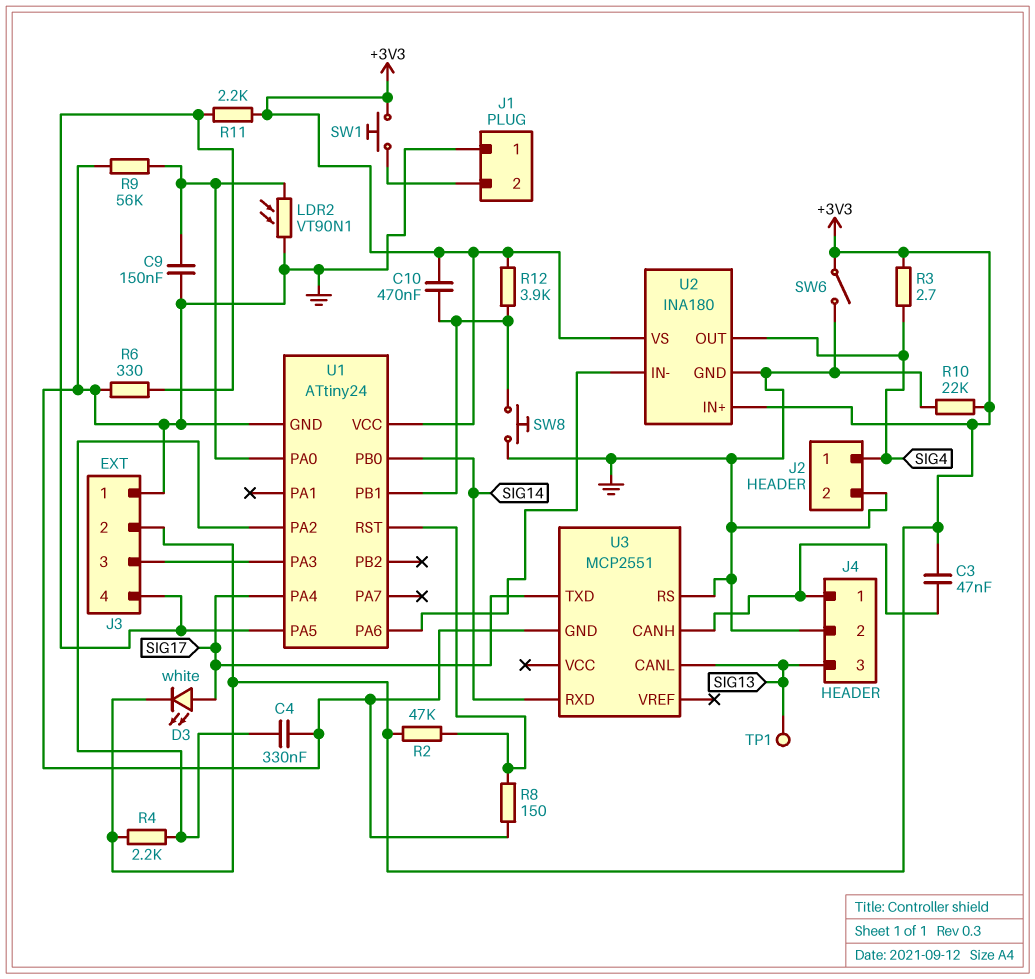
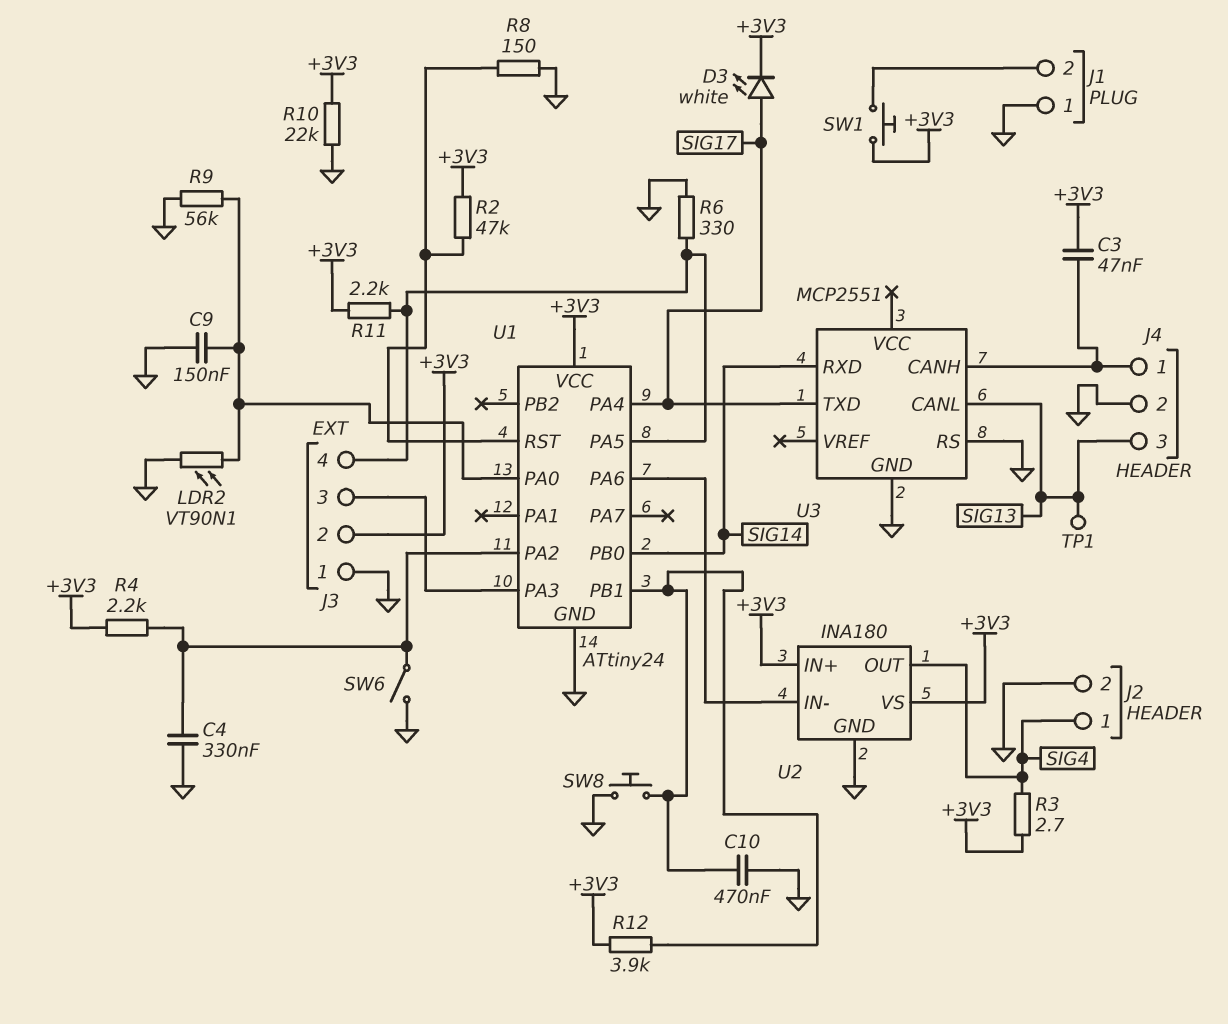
C10: 470nF (+3V3, U1/PB1) -> 470nF (GND, U1/PB1)
SW6: switch (+3V3, GND) -> switch (GND, U1/PA2)

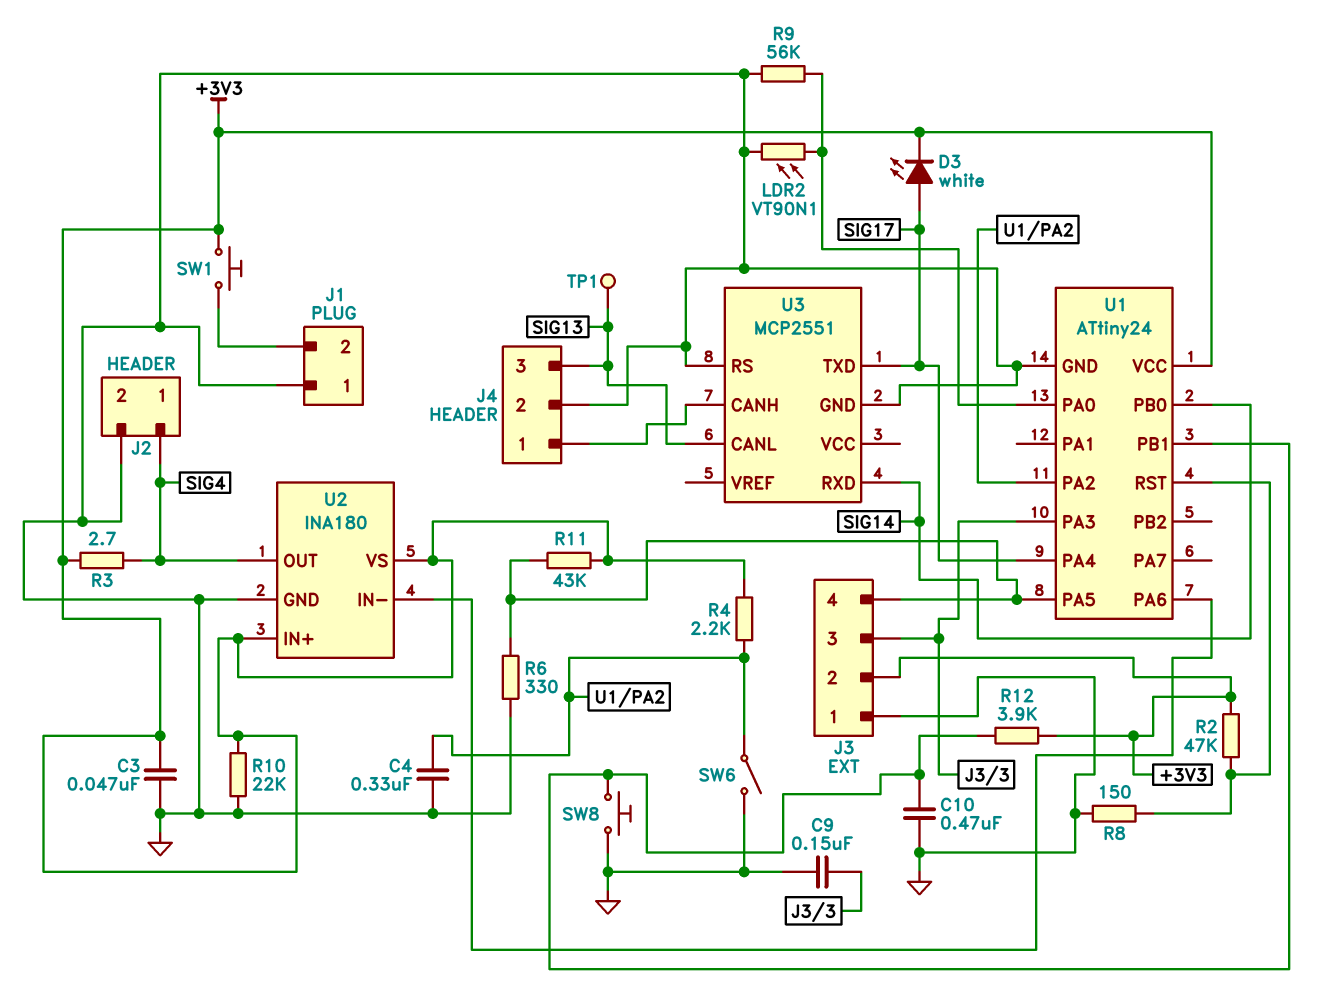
C3: 47nF (+3V3, J4/1) -> 47nF (+3V3, GND)
C9: 150nF (GND, U1/PA0) -> 150nF (GND, J3/3)
R11: 2.2k (+3V3, J3/4) -> 43k (+3V3, J3/4)

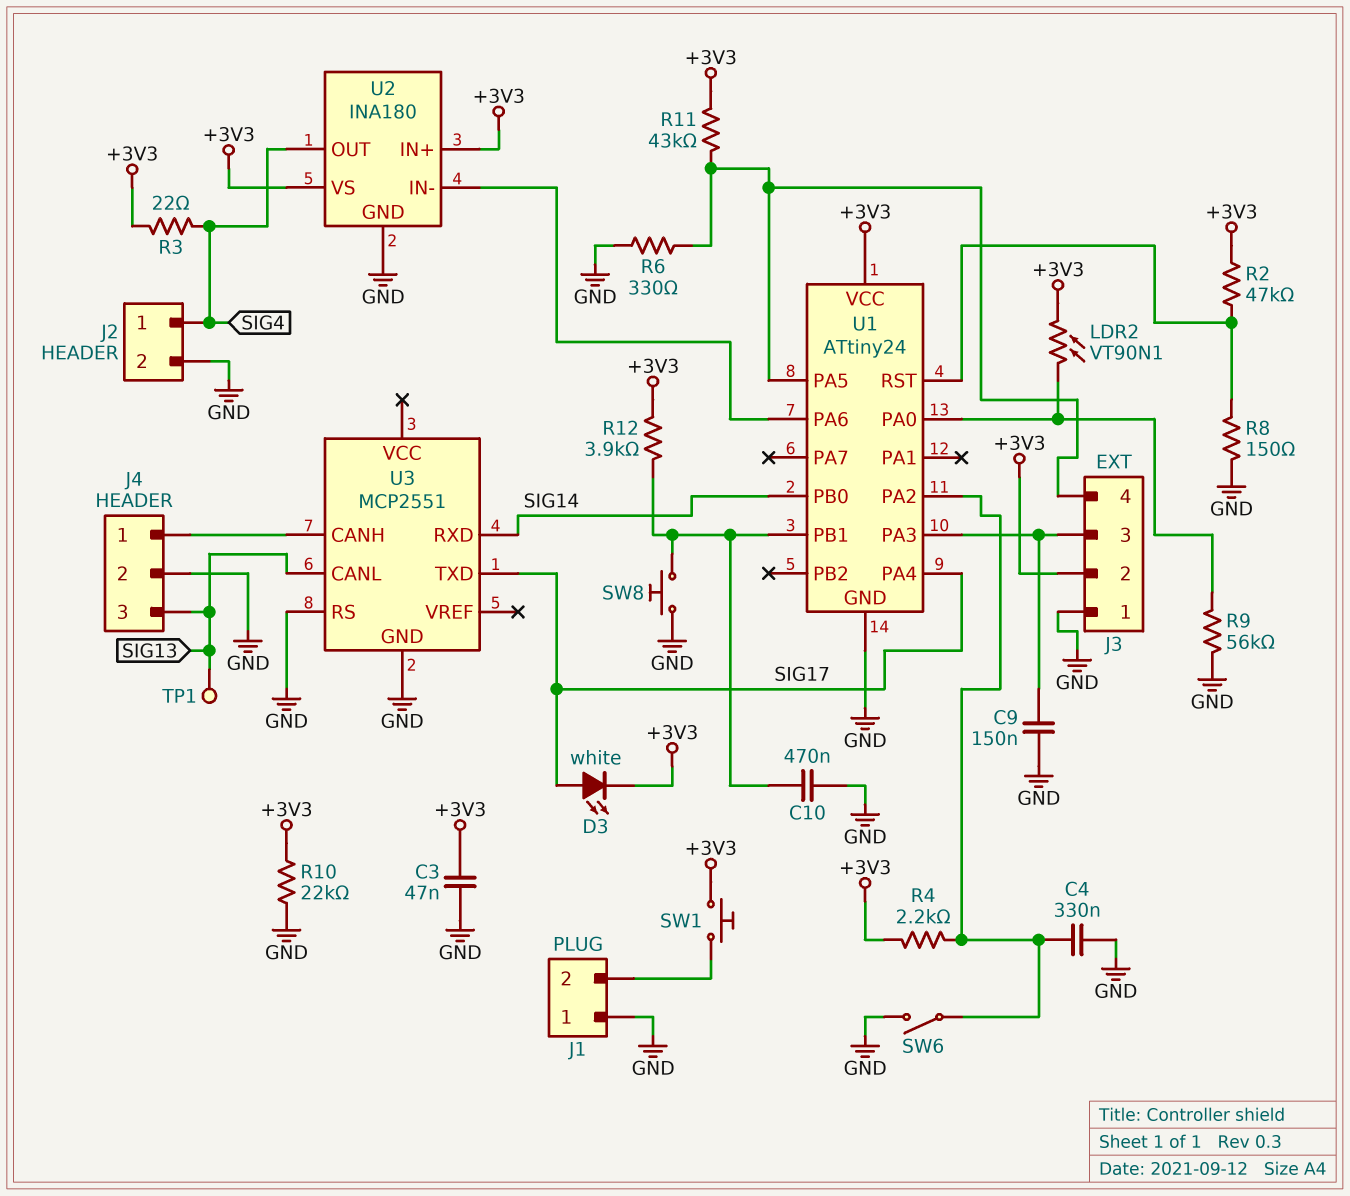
LDR2: VT90N1 (GND, U1/PA0) -> VT90N1 (+3V3, U1/PA0)
R3: 2.7 (+3V3, SIG4) -> 22 (+3V3, SIG4)

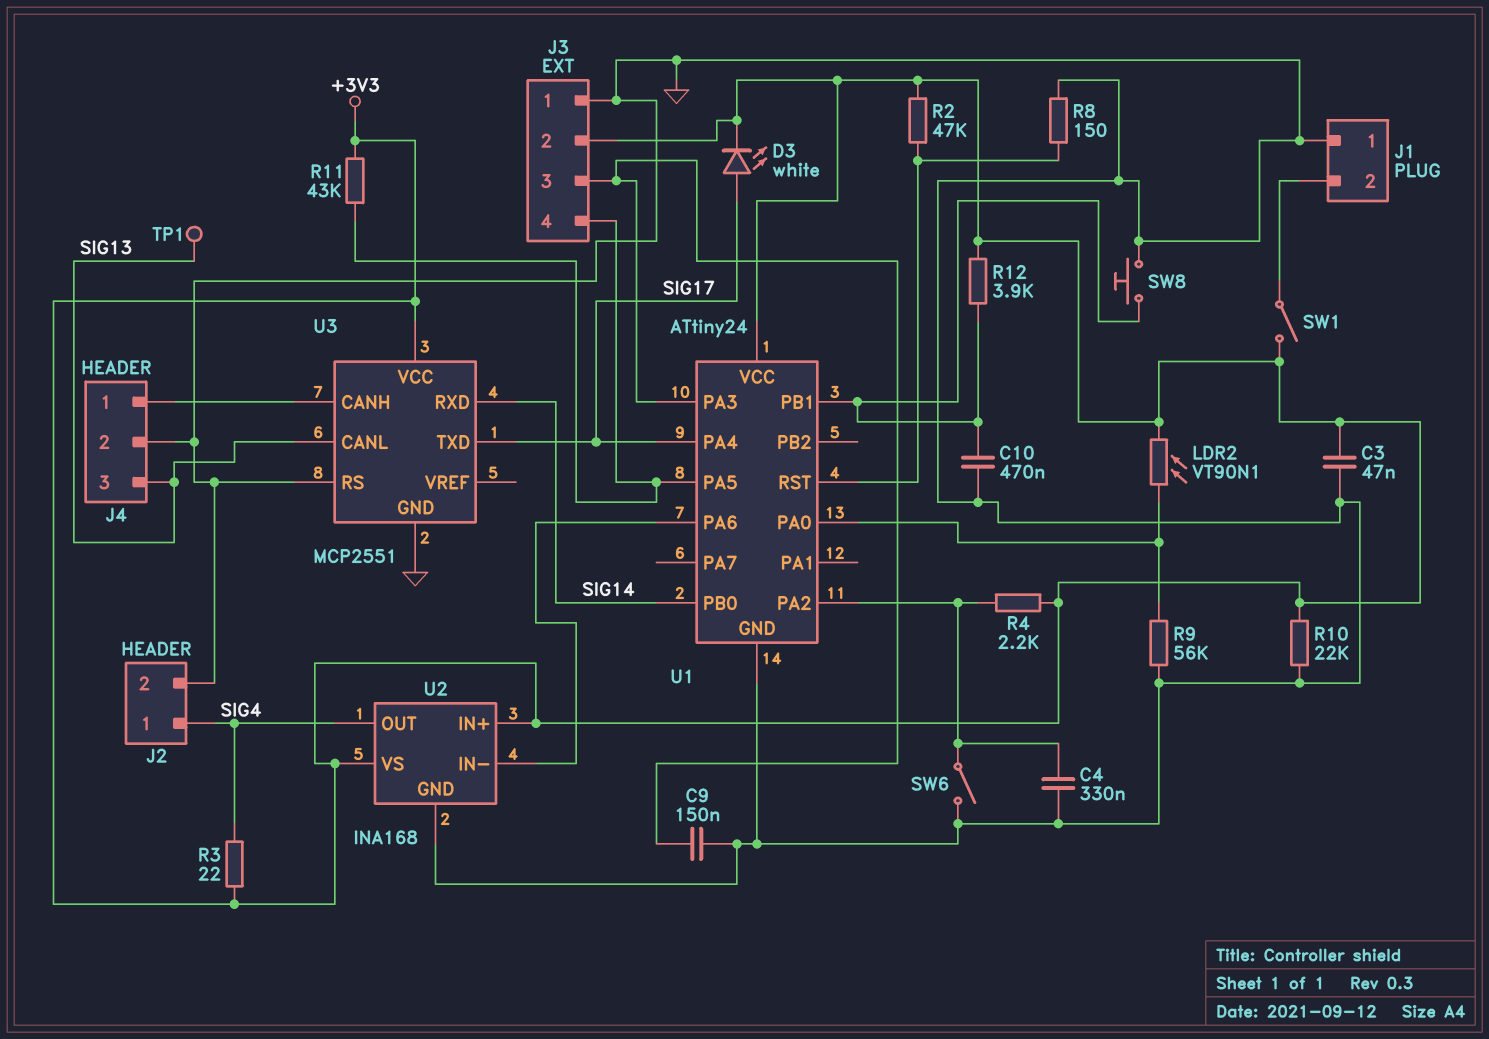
R6: 330 (GND, J3/4) -> none
SW1: button (+3V3, J1/2) -> switch (+3V3, J1/2)
U2: INA180 -> INA168
U3 pin VCC: none -> +3V3

